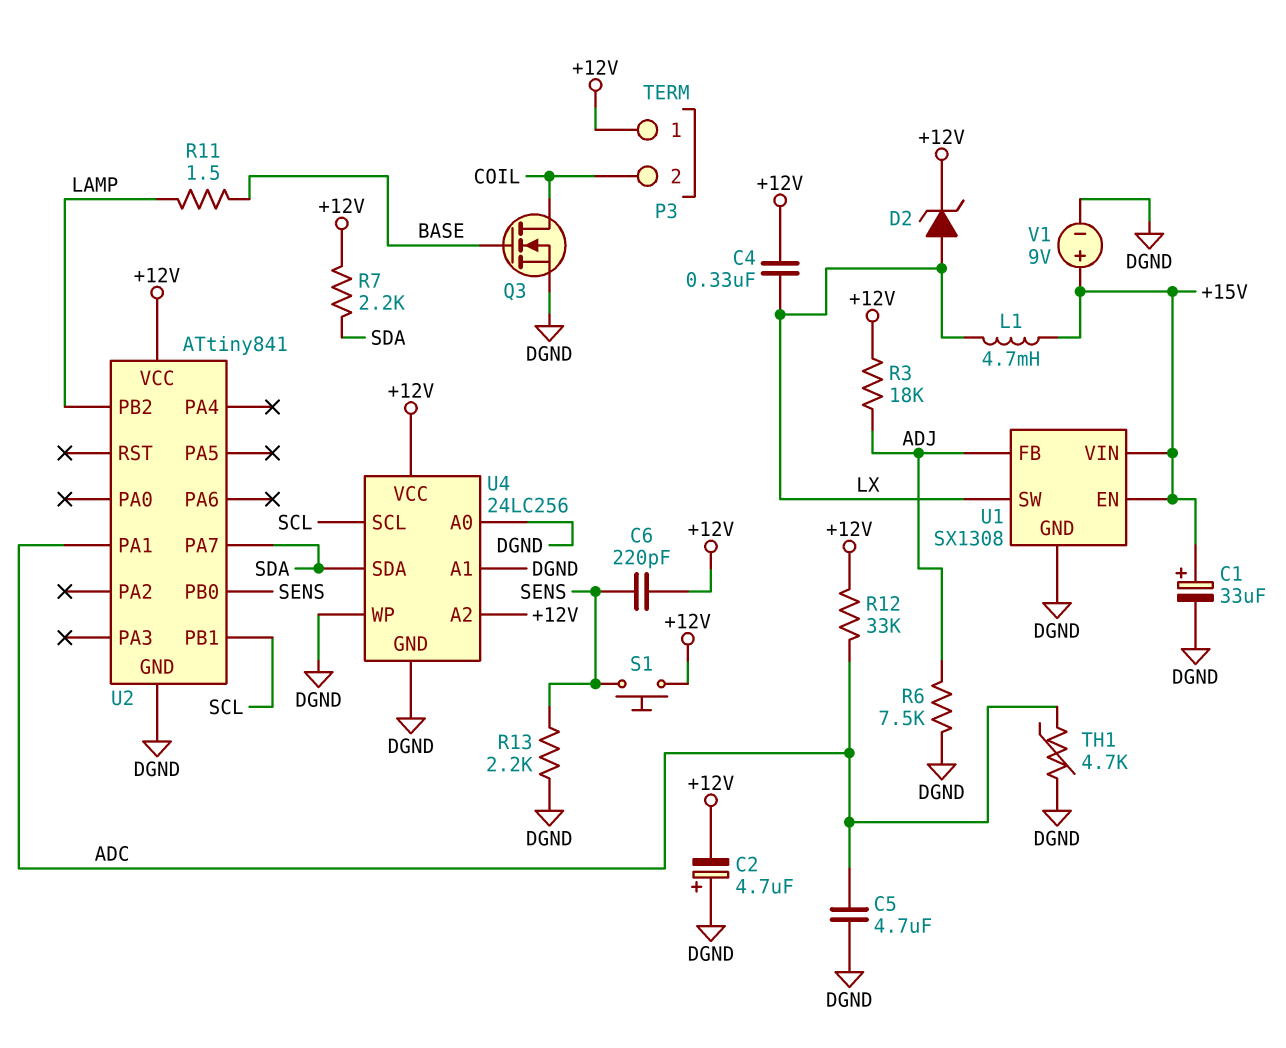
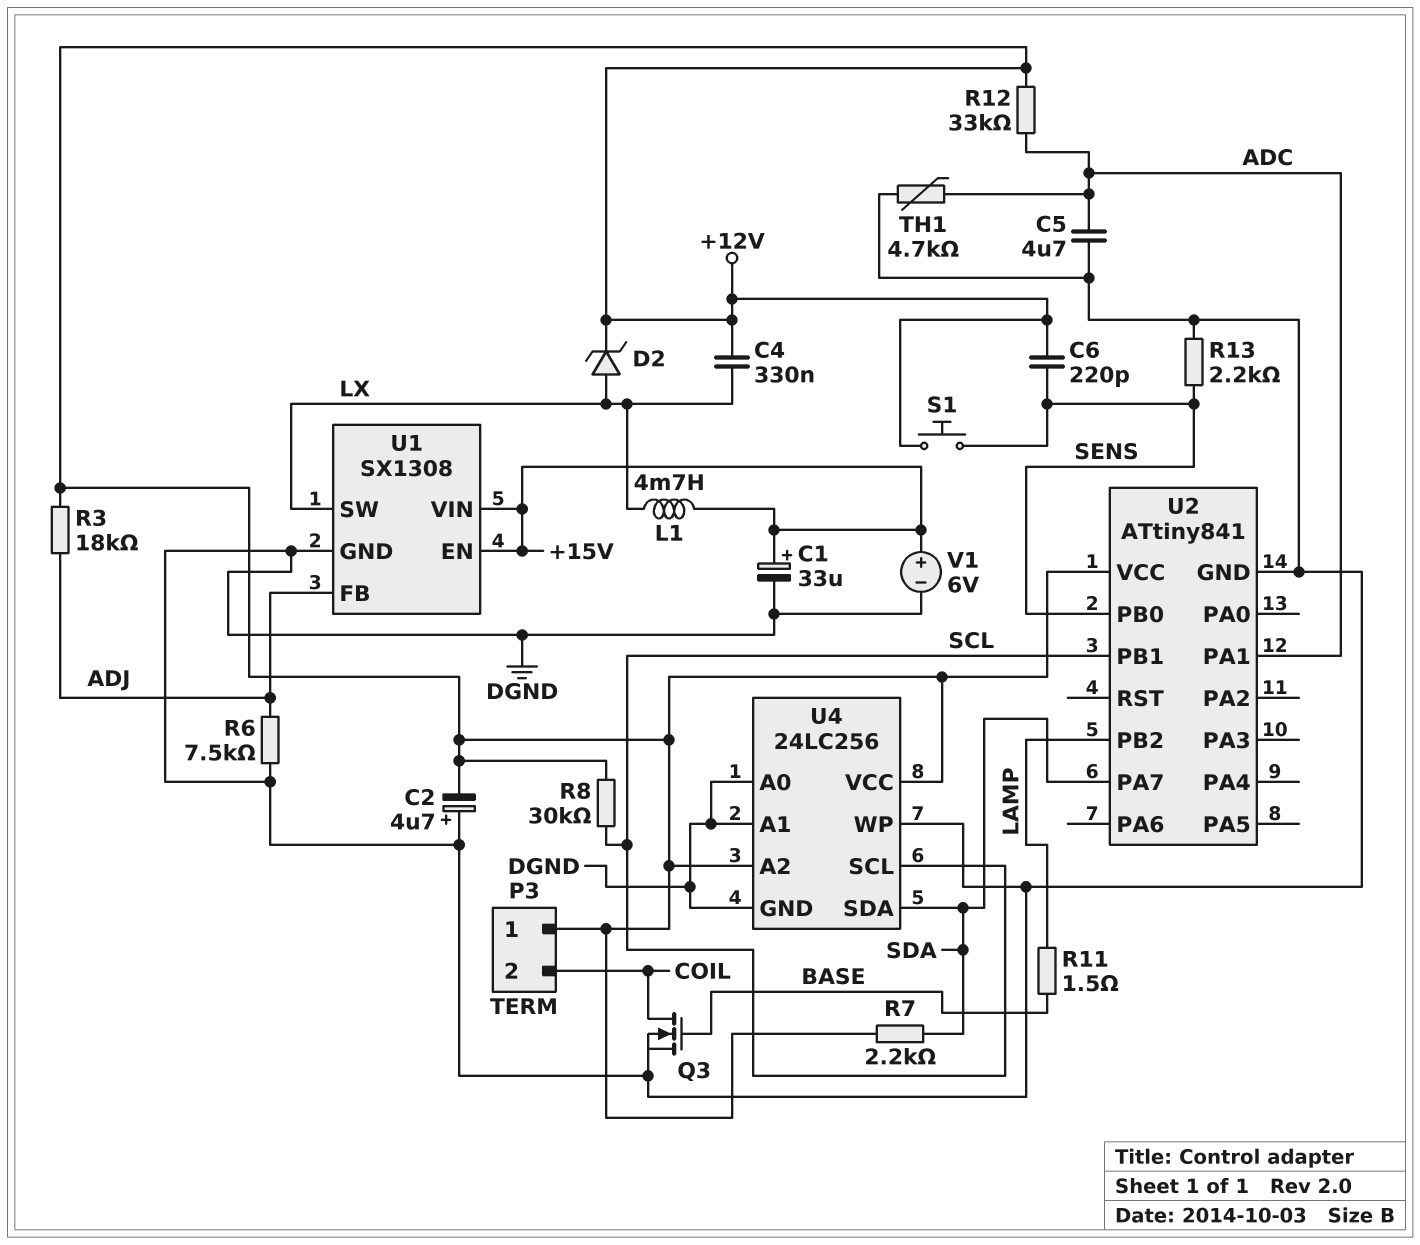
R8: none -> 30k (+12V, SCL)
V1: 9V (plus +15V, minus DGND) -> 6V (plus +15V, minus DGND)

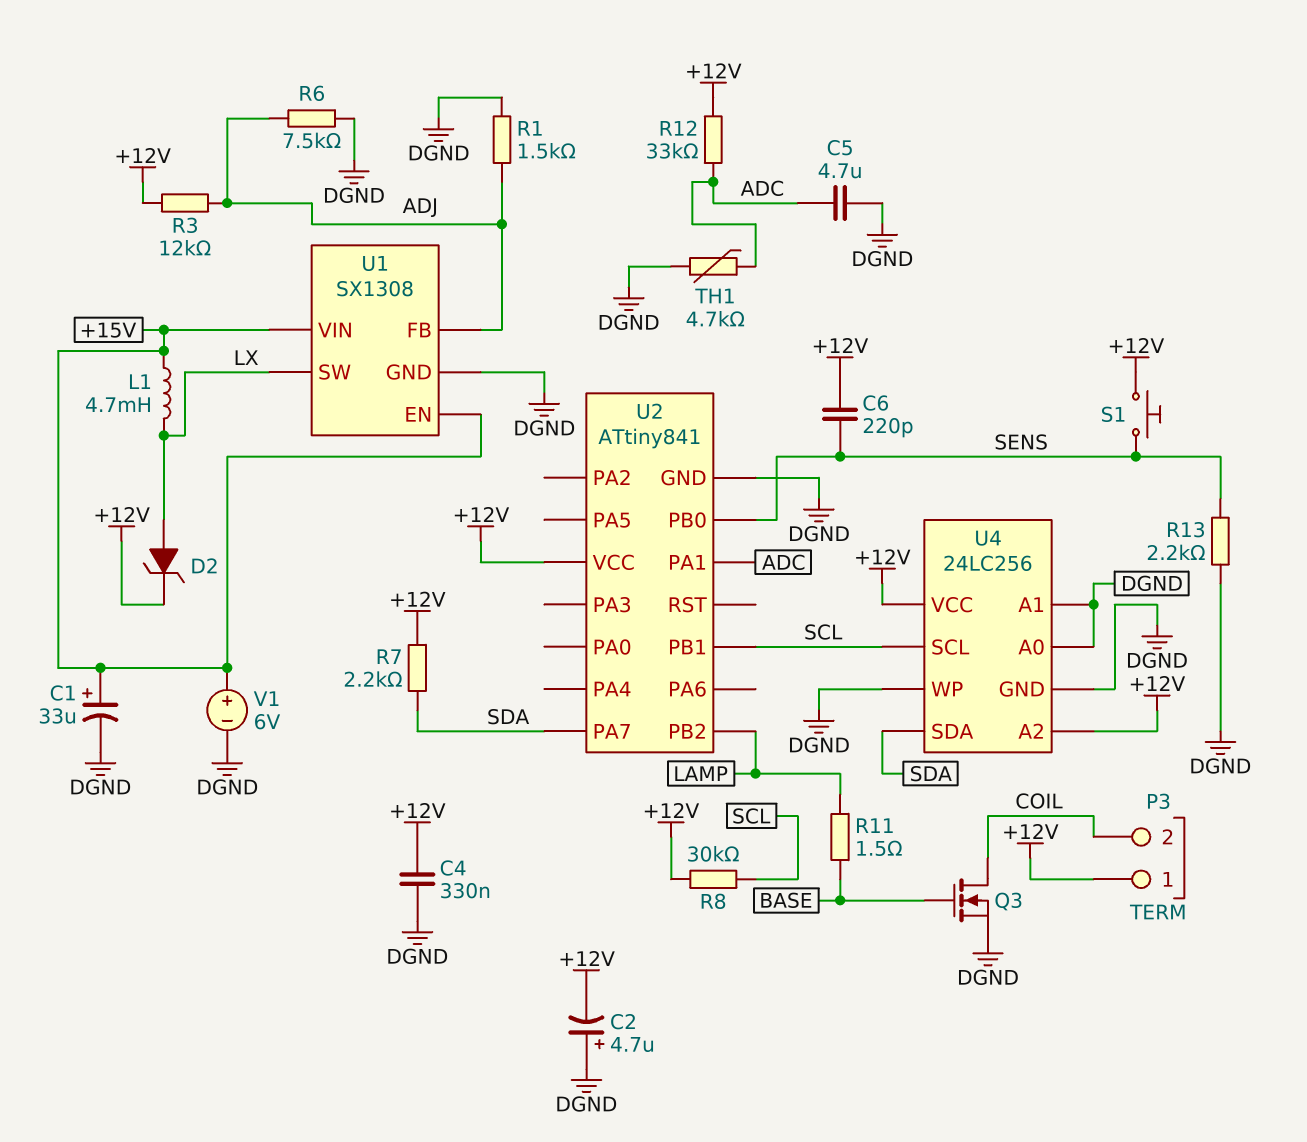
C4: 330nF (+12V, LX) -> 330nF (+12V, DGND)
R1: none -> 1.5k (ADJ, DGND)
R3: 18k (+12V, ADJ) -> 12k (+12V, ADJ)

